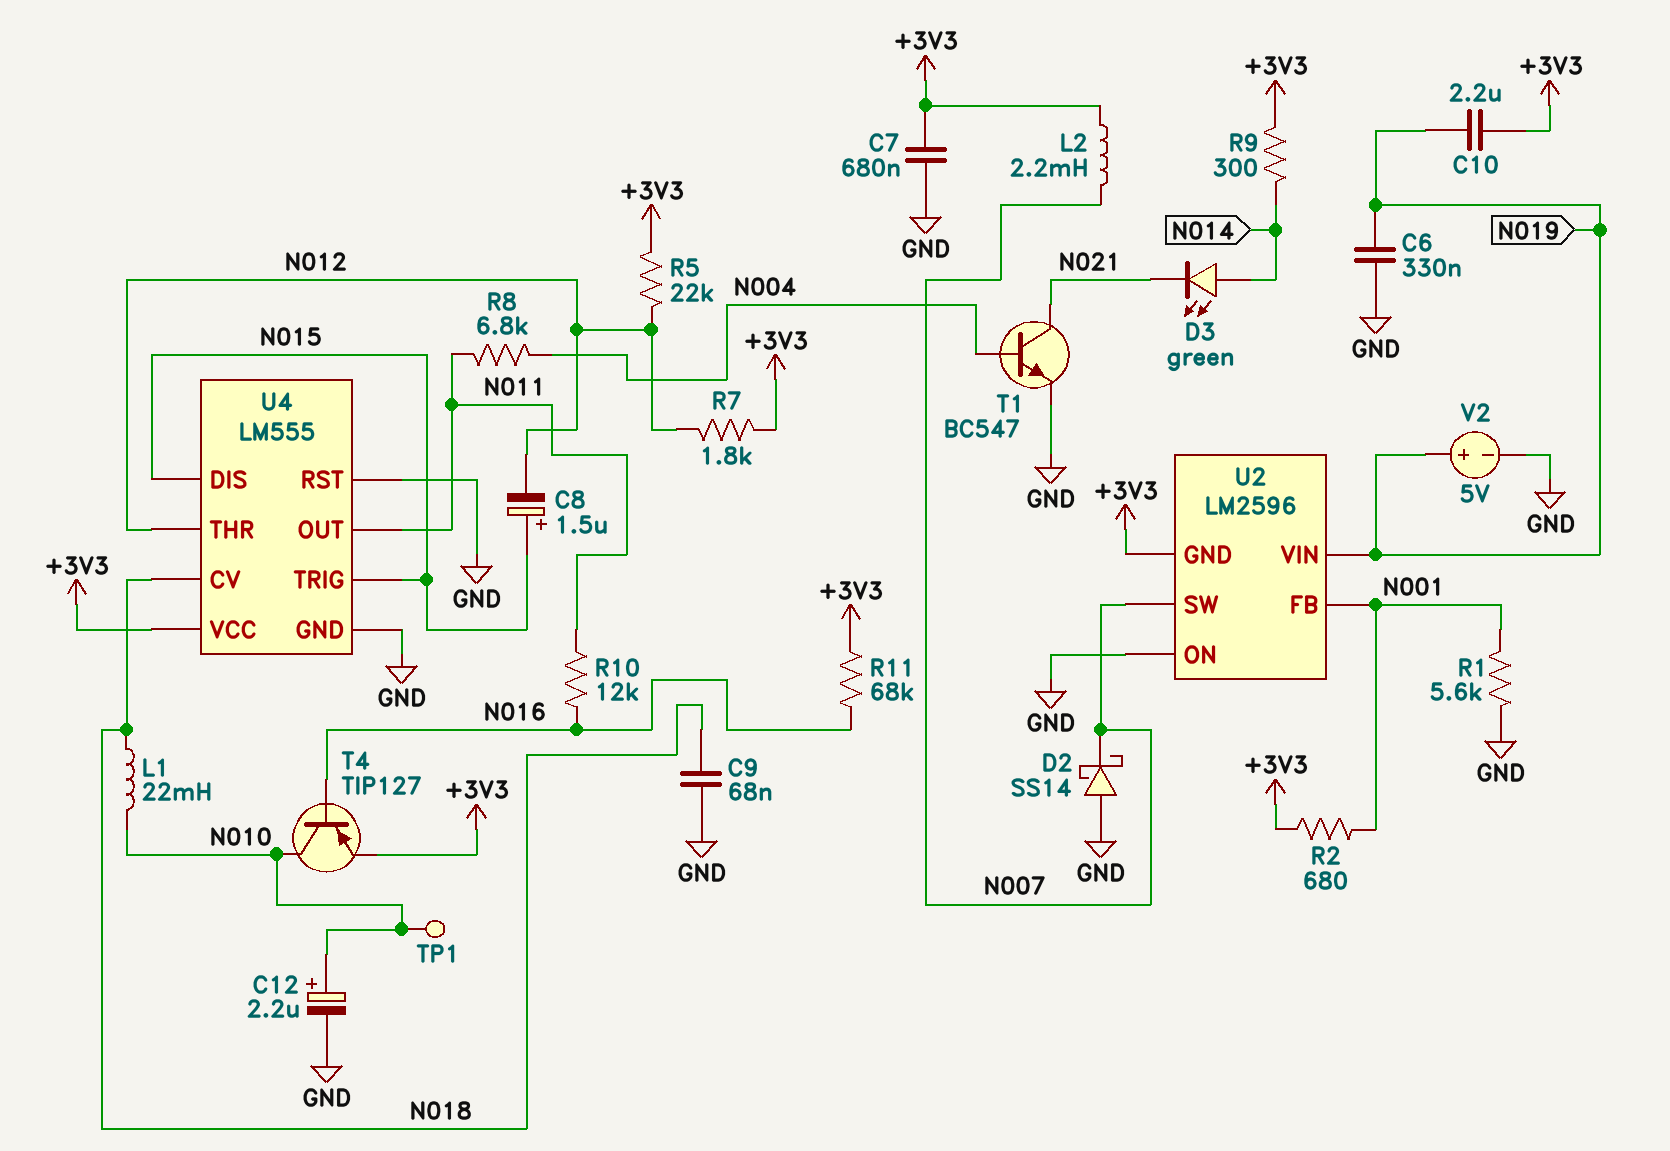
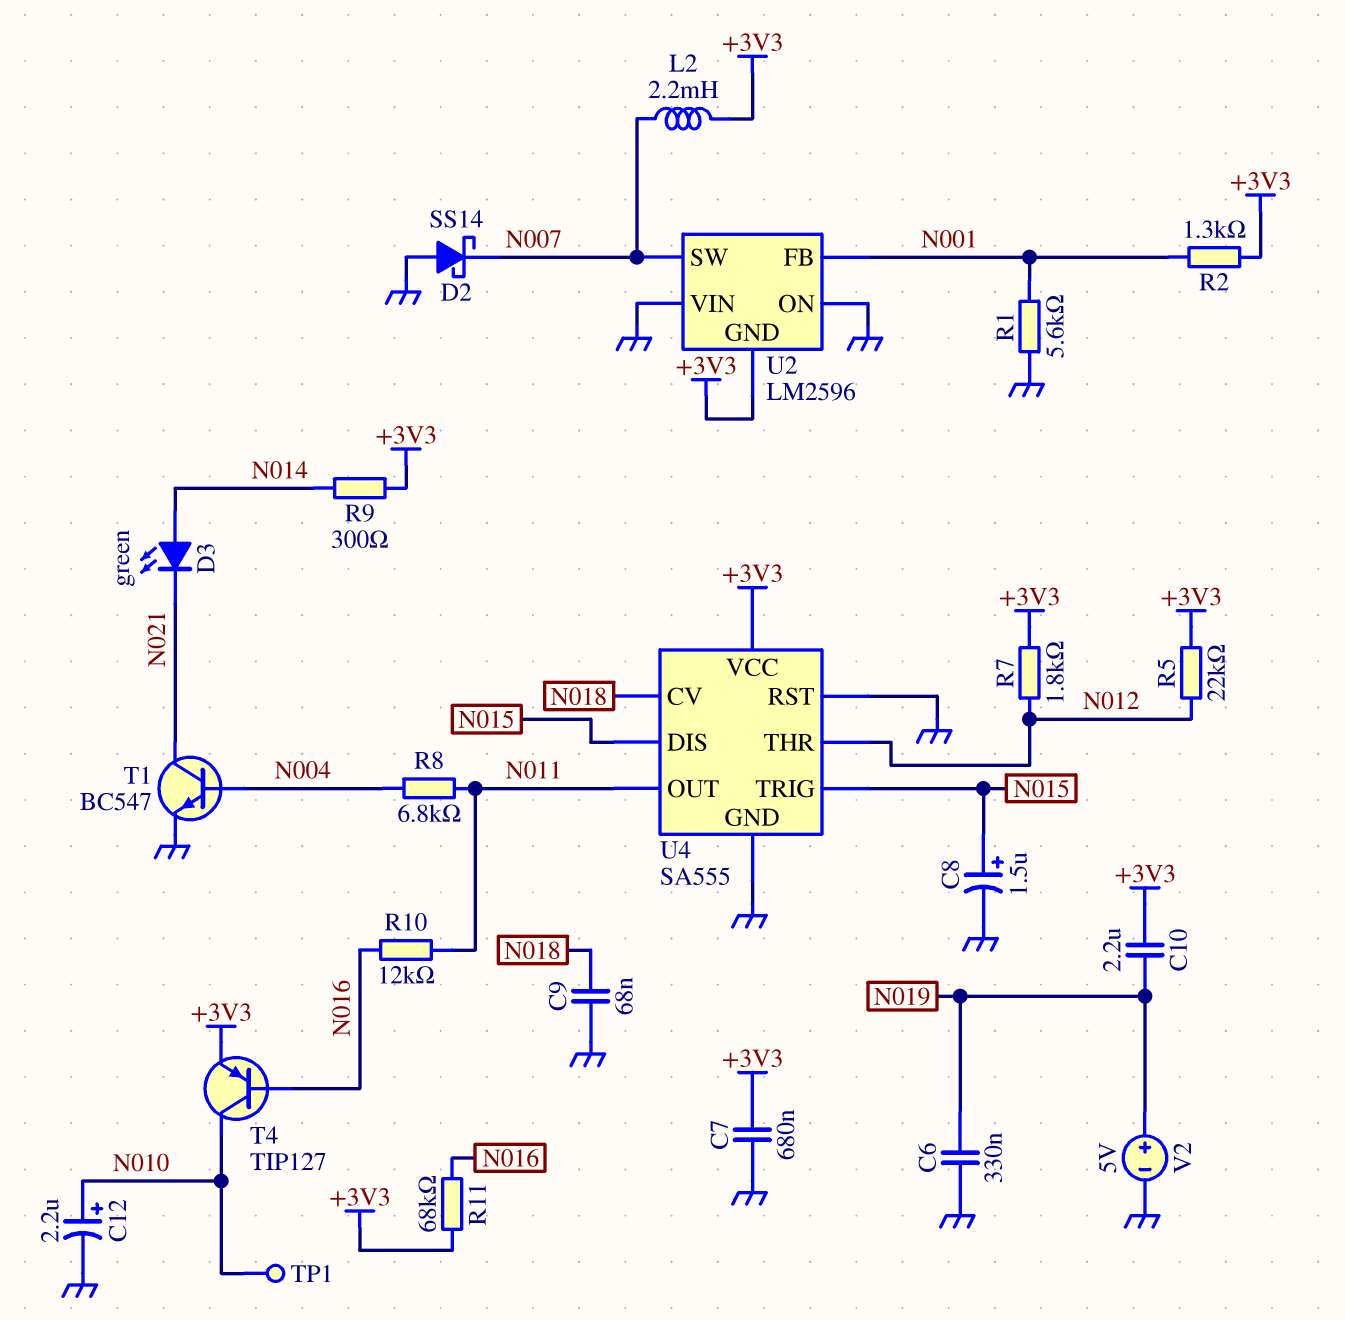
C8: 1.5uF (plus N015, minus N012) -> 1.5uF (plus N015, minus GND)
L1: 22mH (N010, N018) -> none
R2: 680 (+3V3, N001) -> 1.3k (+3V3, N001)
U2 pin VIN: N019 -> GND
U4: LM555 -> SA555

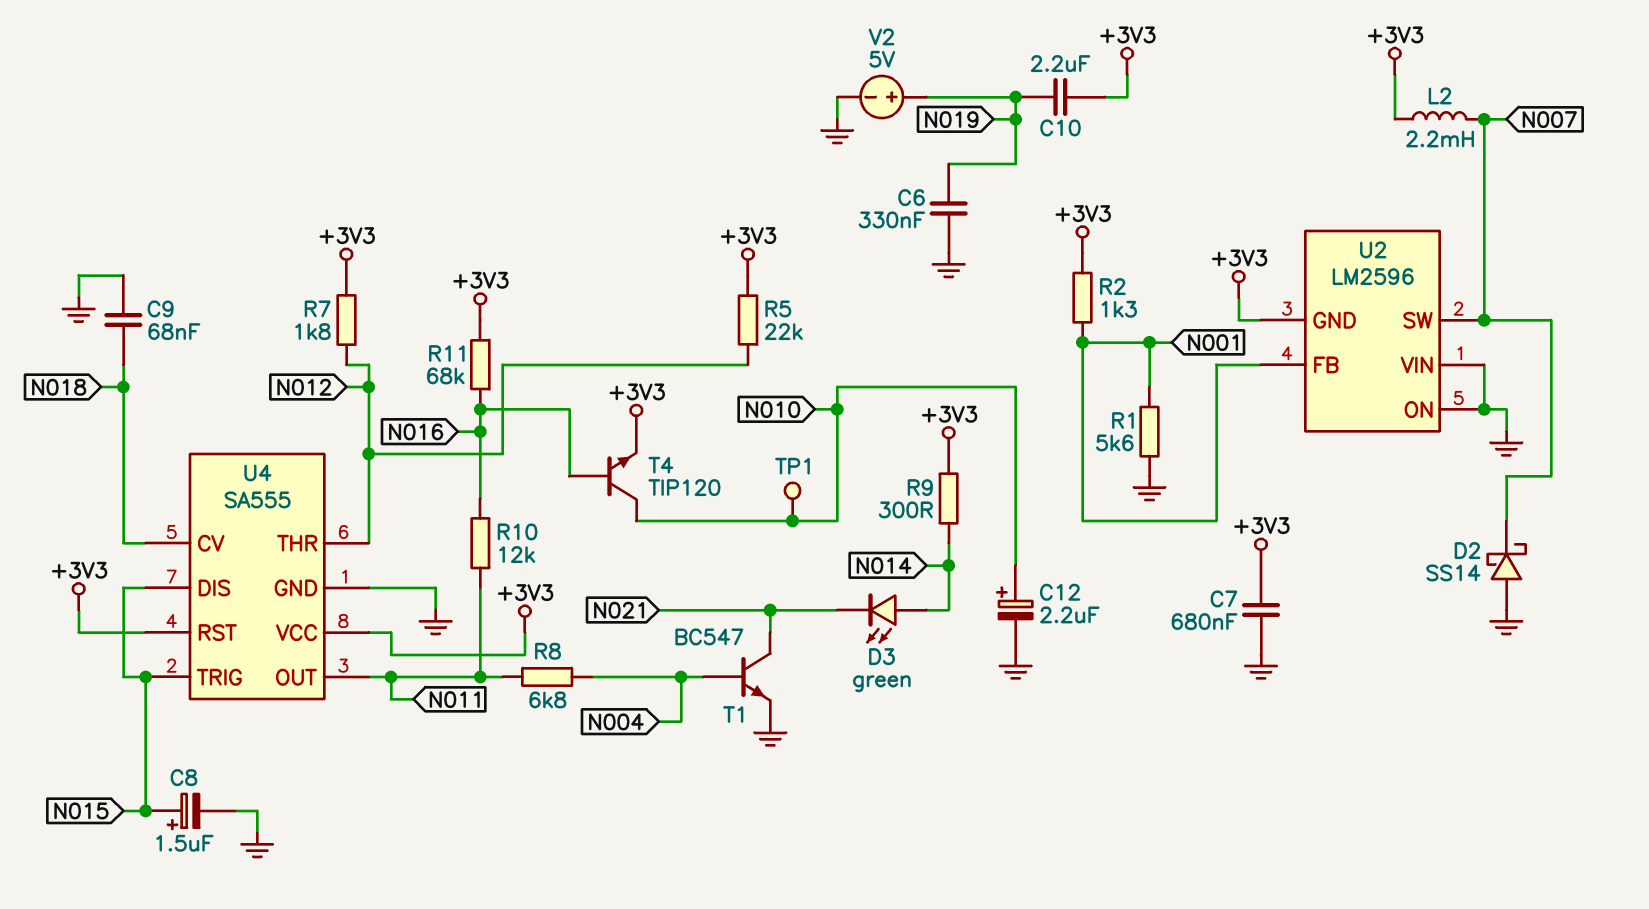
T4: PNP TIP127 (B N016, C N010, E +3V3) -> NPN TIP120 (B N016, C N010, E +3V3)
U4 pin RST: GND -> +3V3

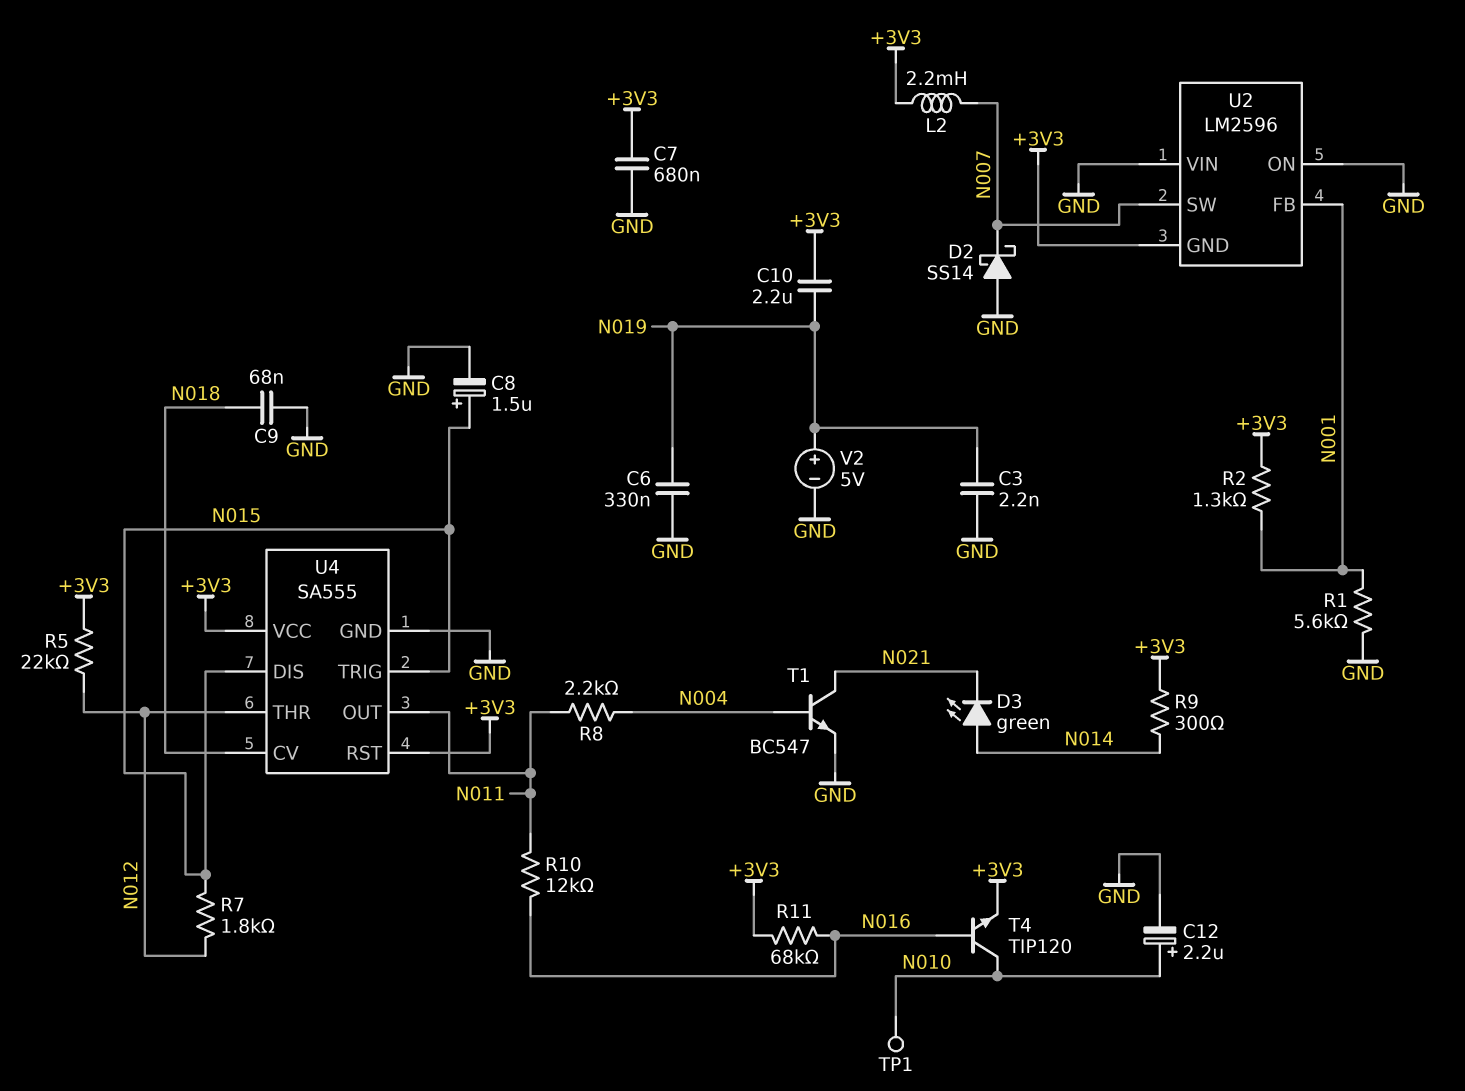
C3: none -> 2.2nF (GND, N019)
R7: 1.8k (+3V3, N012) -> 1.8k (N012, N015)
R8: 6.8k (N004, N011) -> 2.2k (N004, N011)

